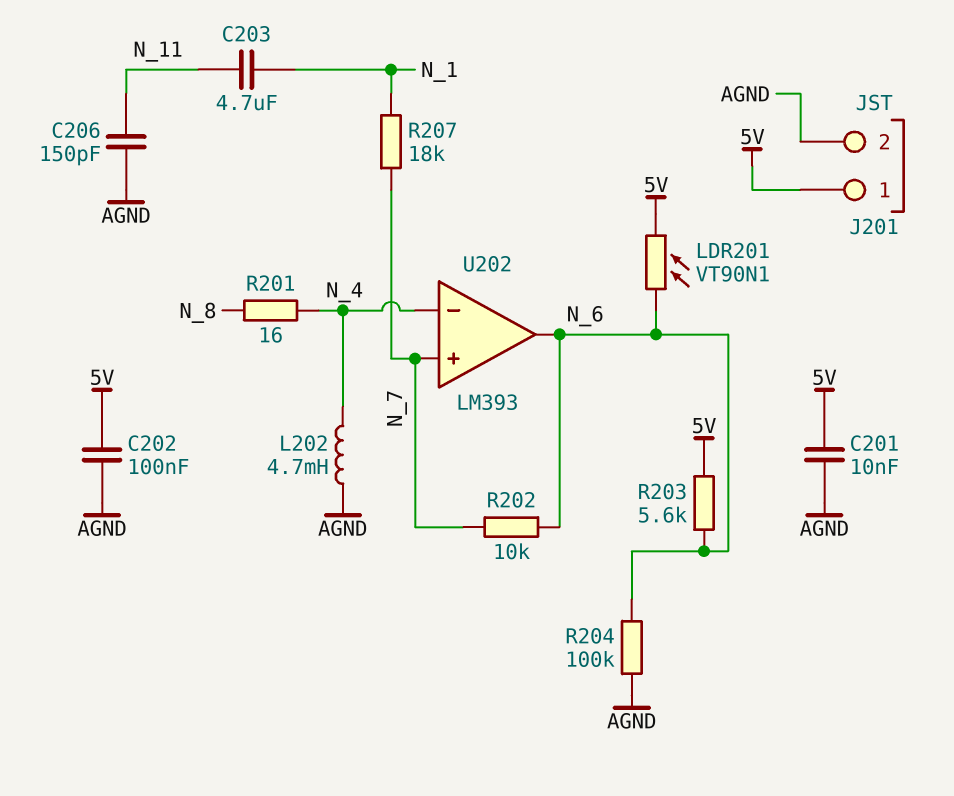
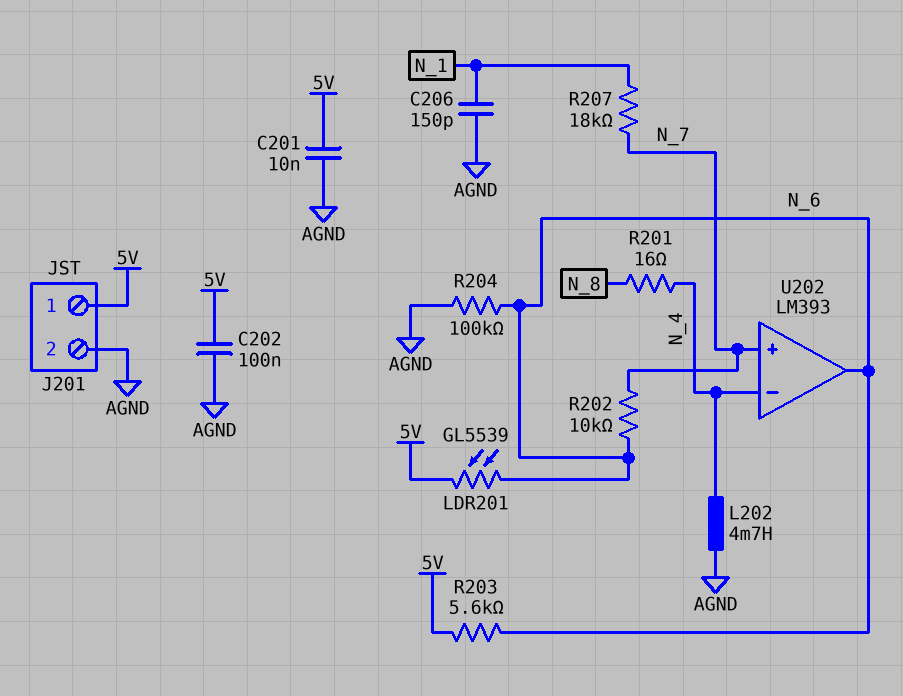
C203: 4.7uF (N_1, N_11) -> none
C206: 150pF (AGND, N_11) -> 150pF (AGND, N_1)
LDR201: VT90N1 (5V, N_6) -> GL5539 (5V, N_6)

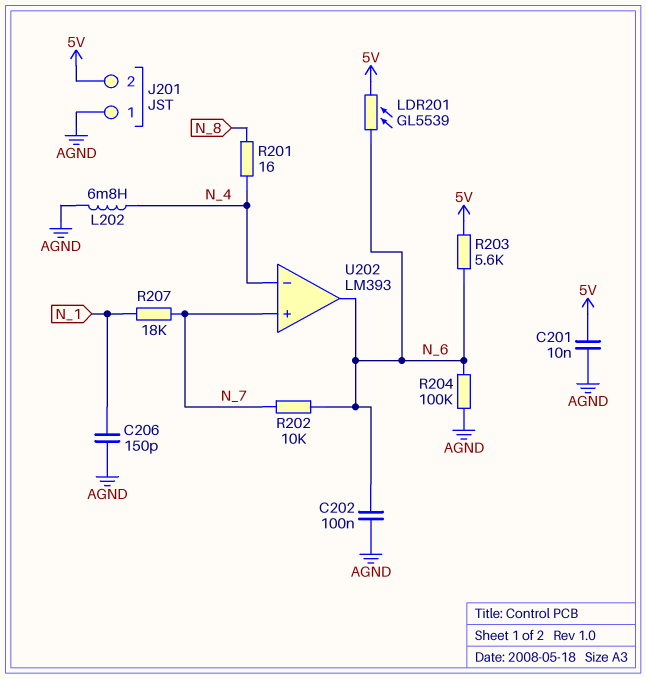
C202: 100nF (5V, AGND) -> 100nF (AGND, N_6)
J201 pin 1: 5V -> AGND
J201 pin 2: AGND -> 5V
L202: 4.7mH (AGND, N_4) -> 6.8mH (AGND, N_4)

